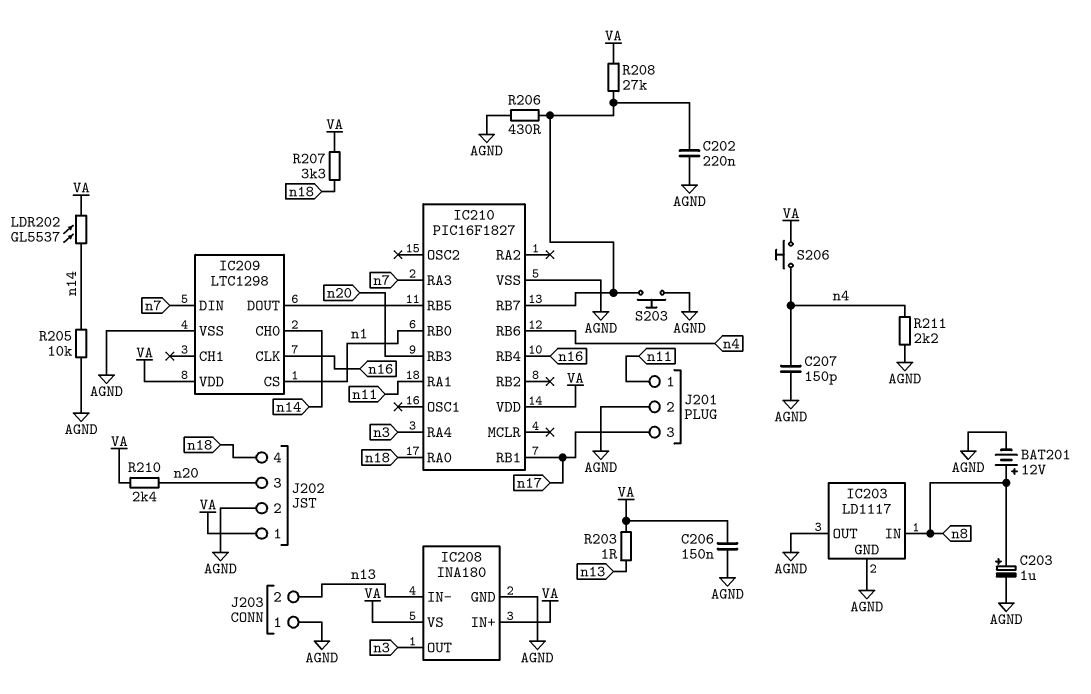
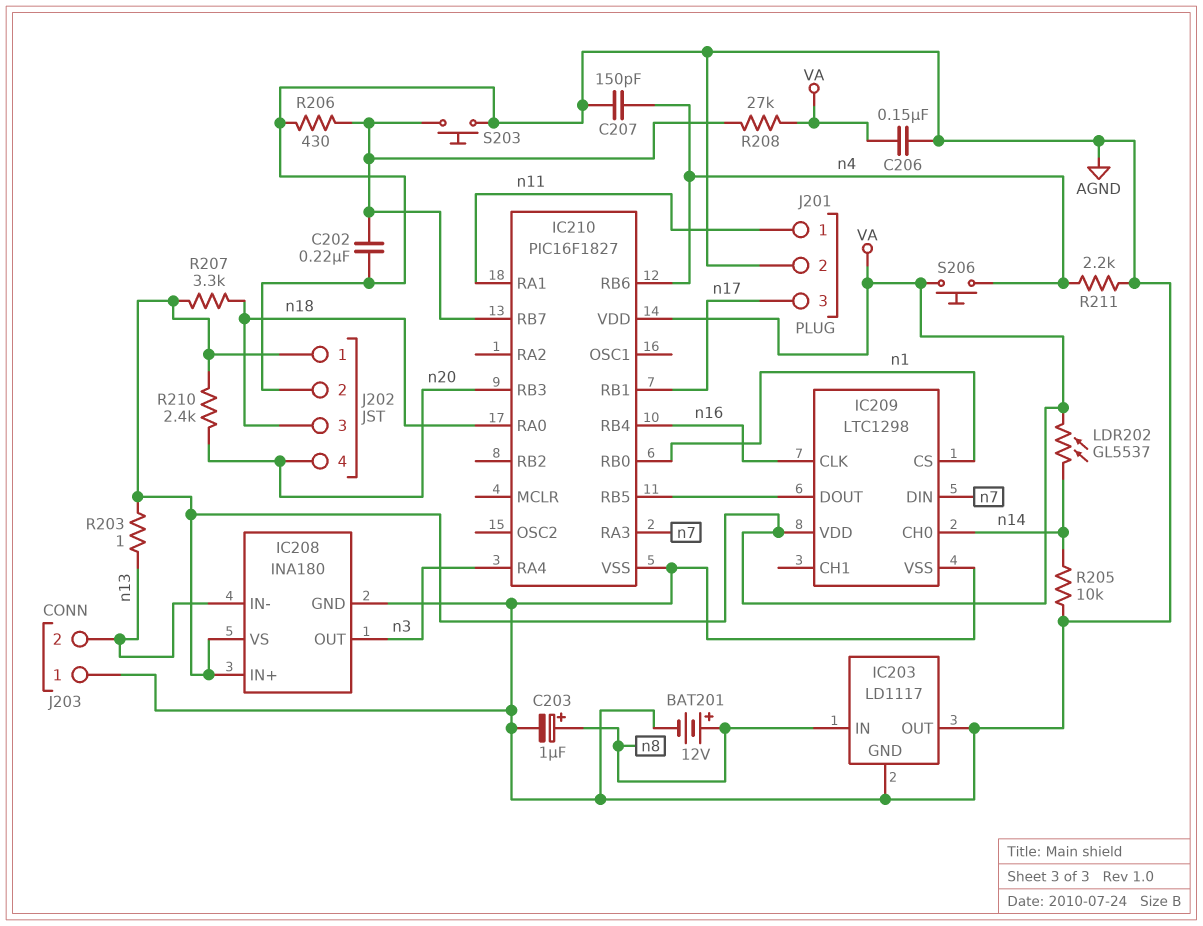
J202 pin 3: n20 -> n18
J202 pin 4: n18 -> n20

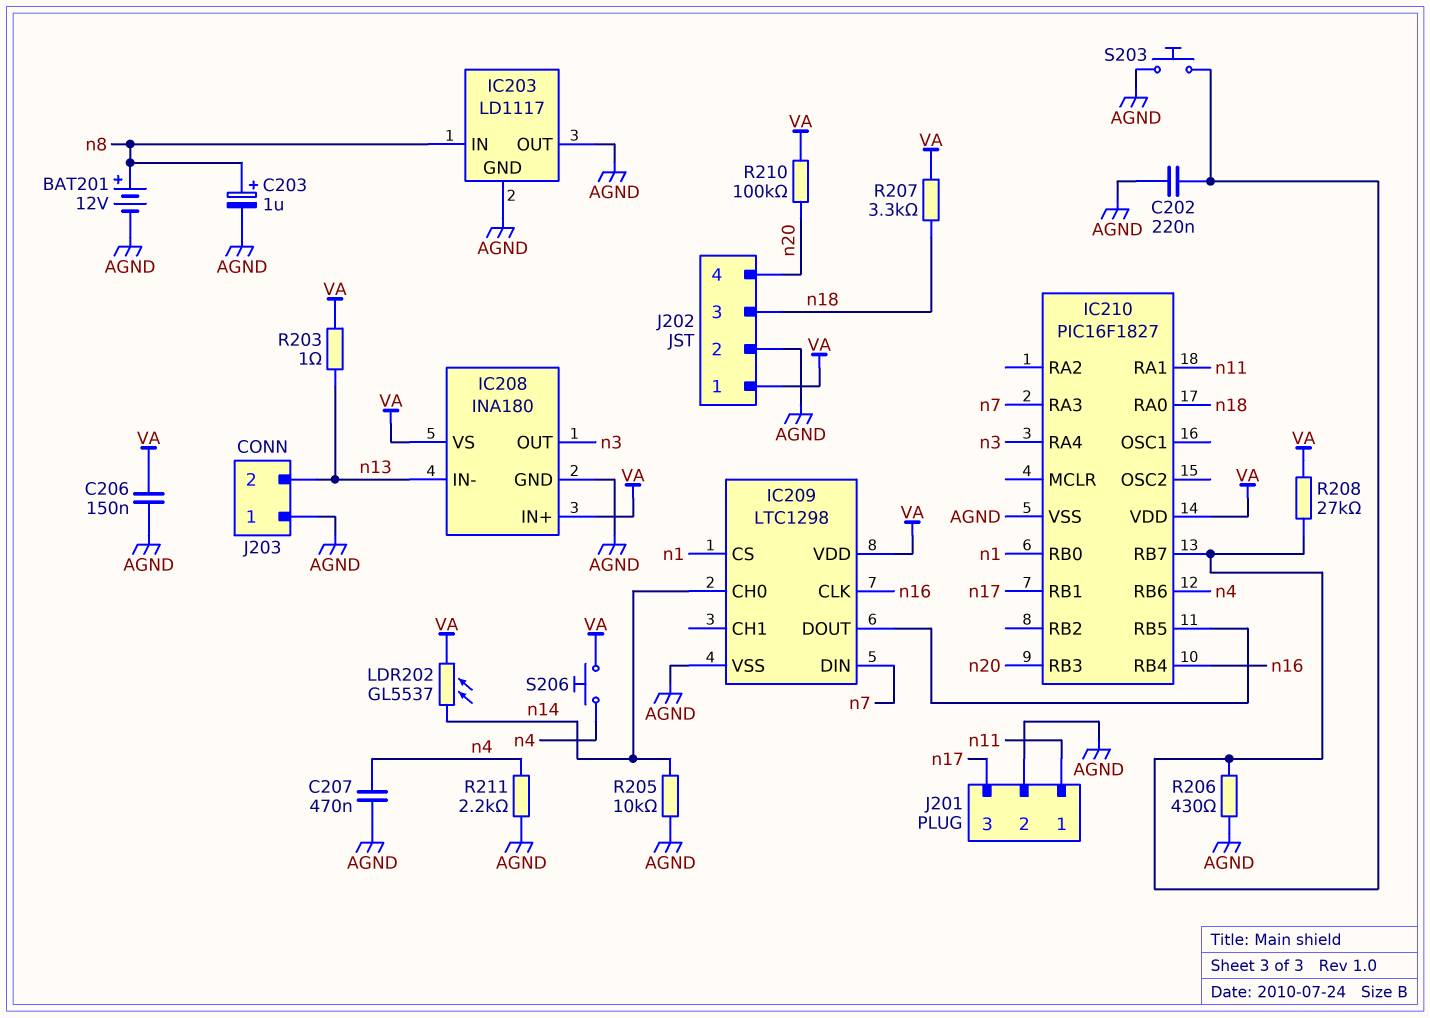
C207: 150pF (AGND, n4) -> 470nF (AGND, n4)
R210: 2.4k (VA, n20) -> 100k (VA, n20)

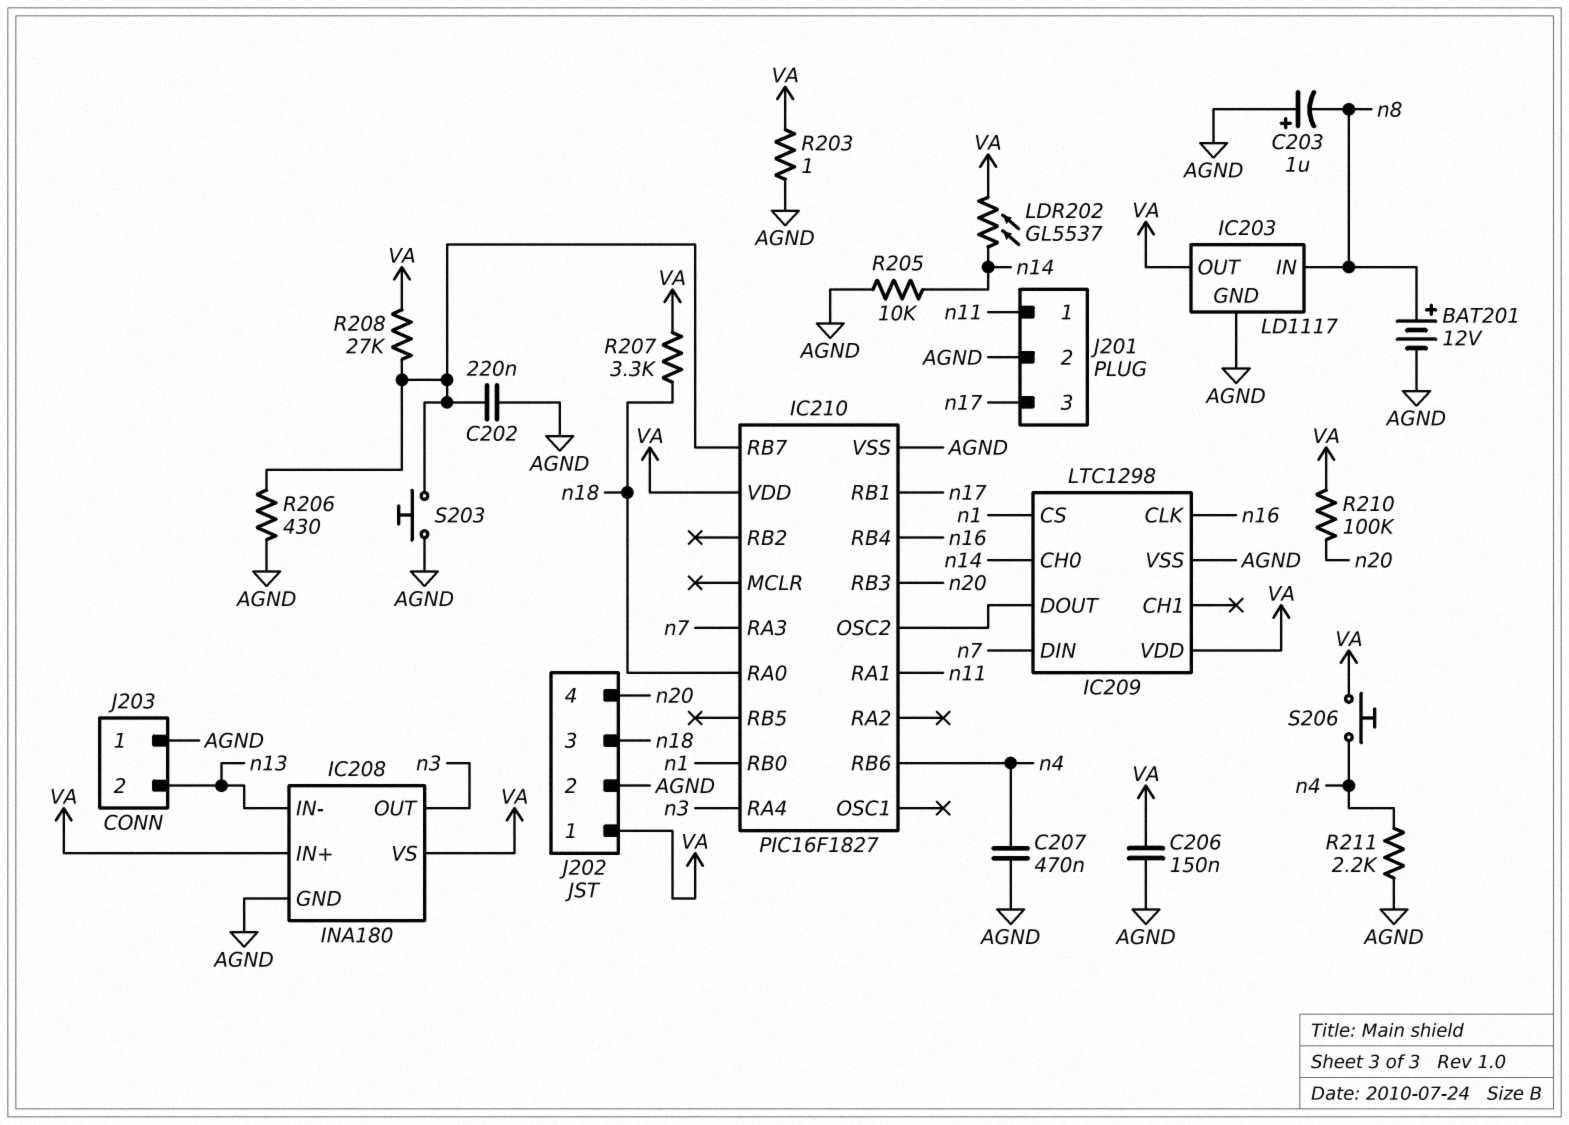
C203: 1uF (plus n8, minus AGND) -> 1uF (plus AGND, minus n8)
IC203 pin OUT: AGND -> VA
IC210 pin OSC2: none -> IC209/DOUT
IC210 pin RB5: IC209/DOUT -> none
R203: 1 (VA, n13) -> 1 (AGND, VA)

